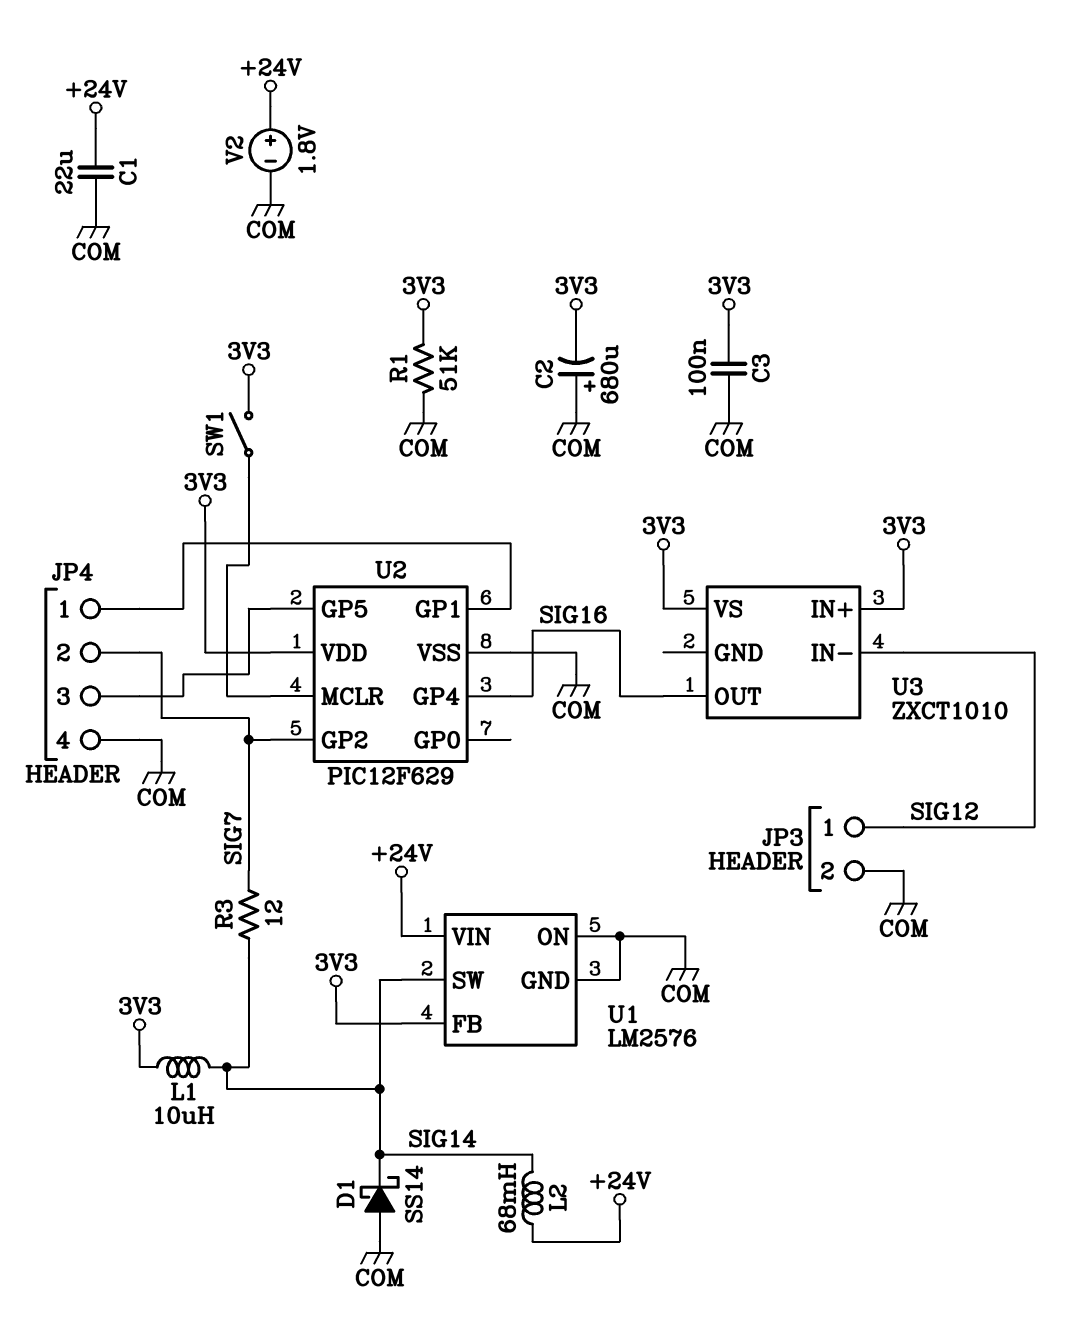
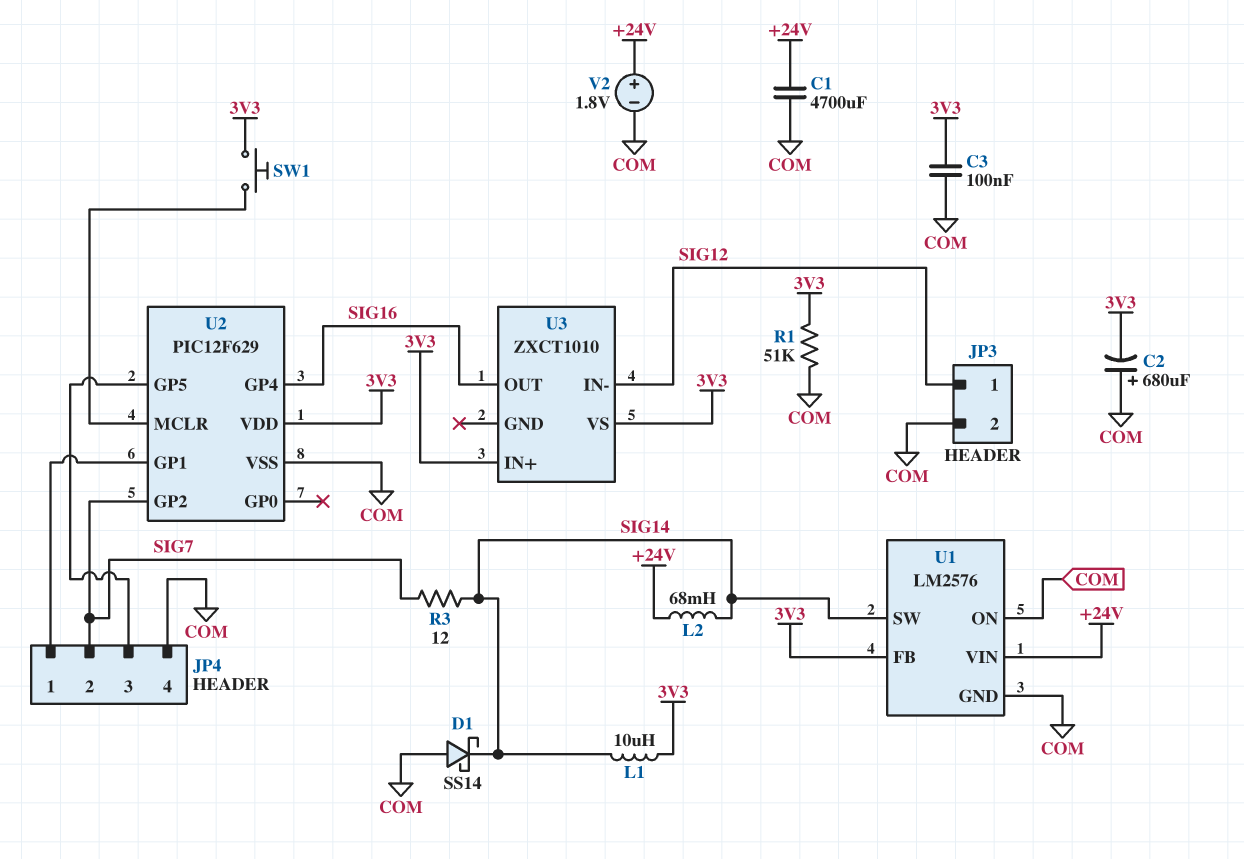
C1: 22uF (+24V, COM) -> 4700uF (+24V, COM)
SW1: switch (3V3, U2/MCLR) -> button (3V3, U2/MCLR)

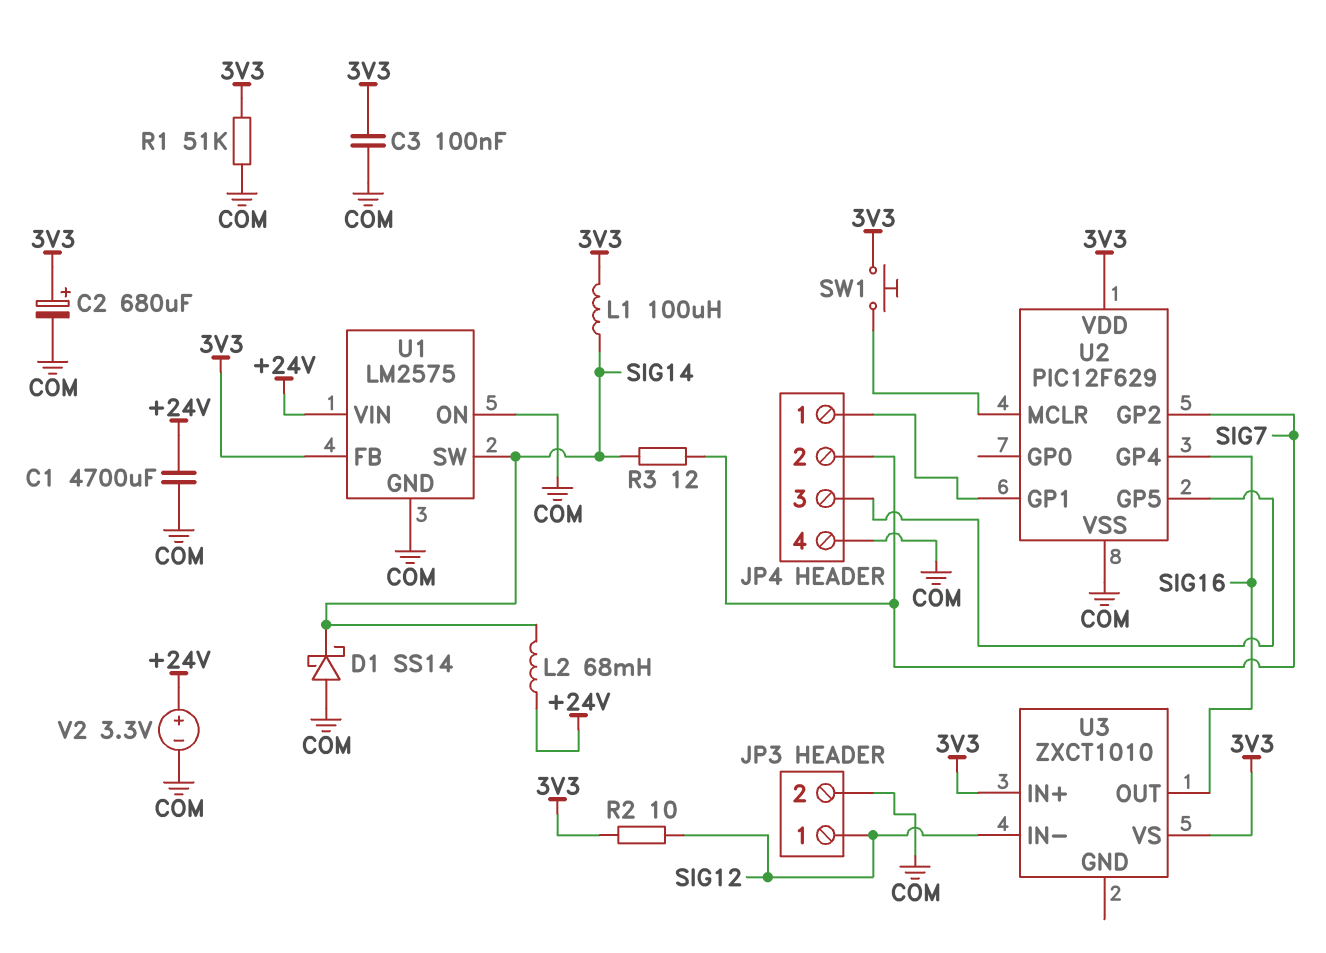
C2: 680uF (plus COM, minus 3V3) -> 680uF (plus 3V3, minus COM)
L1: 10uH (3V3, SIG14) -> 100uH (3V3, SIG14)
R2: none -> 10 (3V3, SIG12)
U1: LM2576 -> LM2575
V2: 1.8V (plus +24V, minus COM) -> 3.3V (plus +24V, minus COM)

